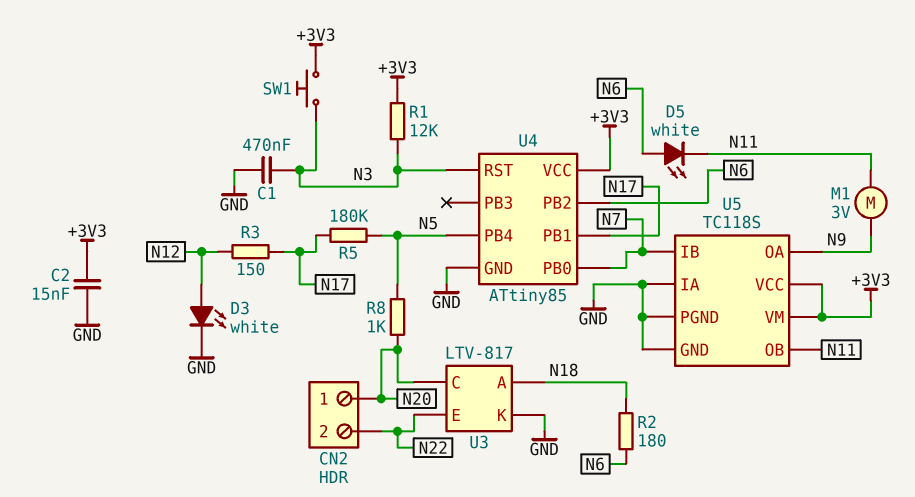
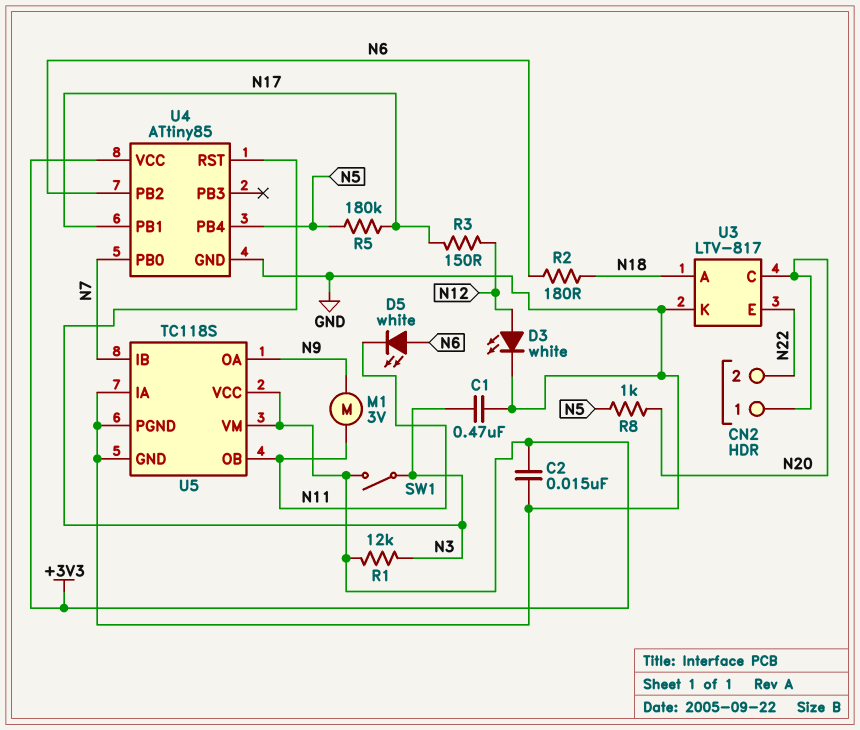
SW1: button (+3V3, N3) -> switch (+3V3, N3)

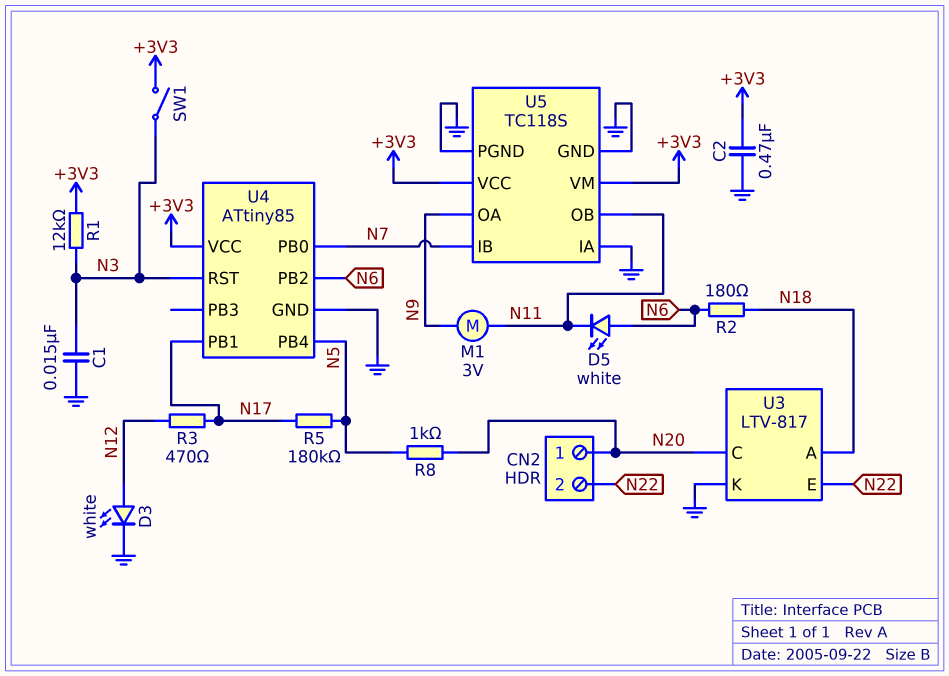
C1: 470nF (GND, N3) -> 15nF (GND, N3)
C2: 15nF (+3V3, GND) -> 470nF (+3V3, GND)
R3: 150 (N12, N17) -> 470 (N12, N17)

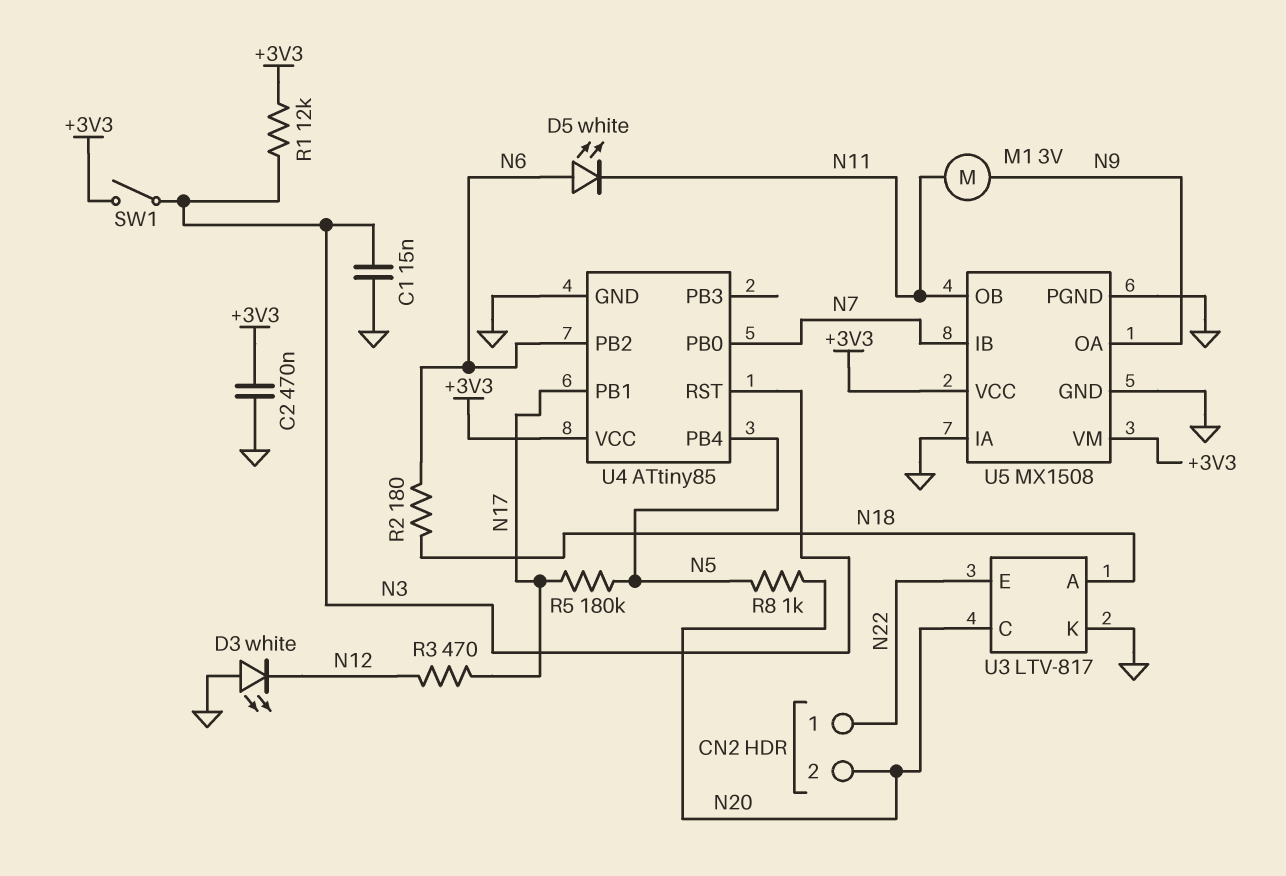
CN2 pin 1: N20 -> N22
CN2 pin 2: N22 -> N20
D3: LED white (A N12, K GND) -> LED white (A GND, K N12)
U5: TC118S -> MX1508

